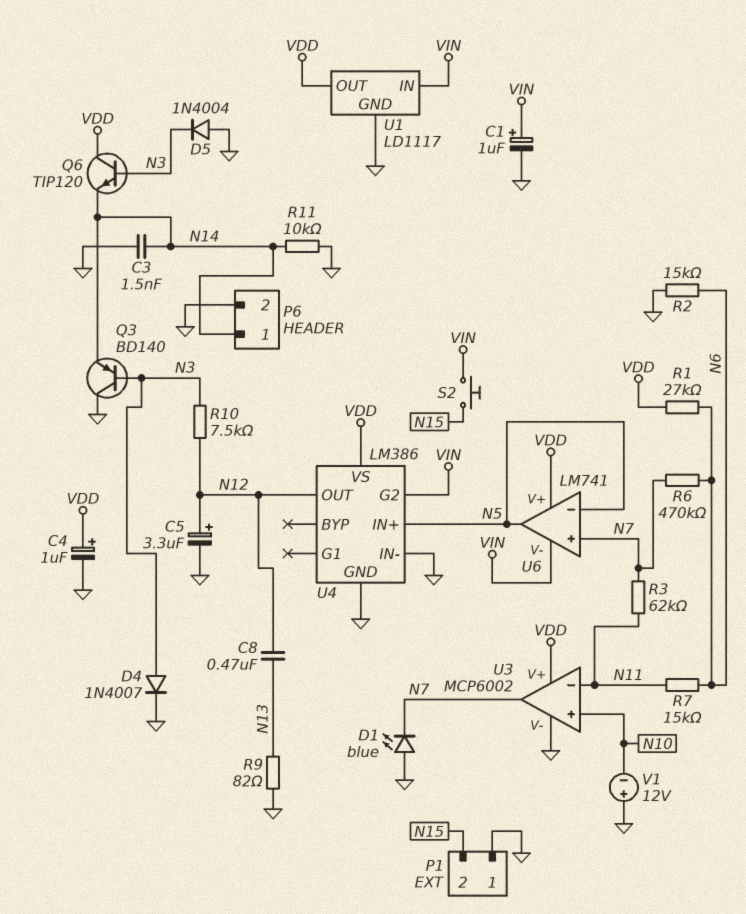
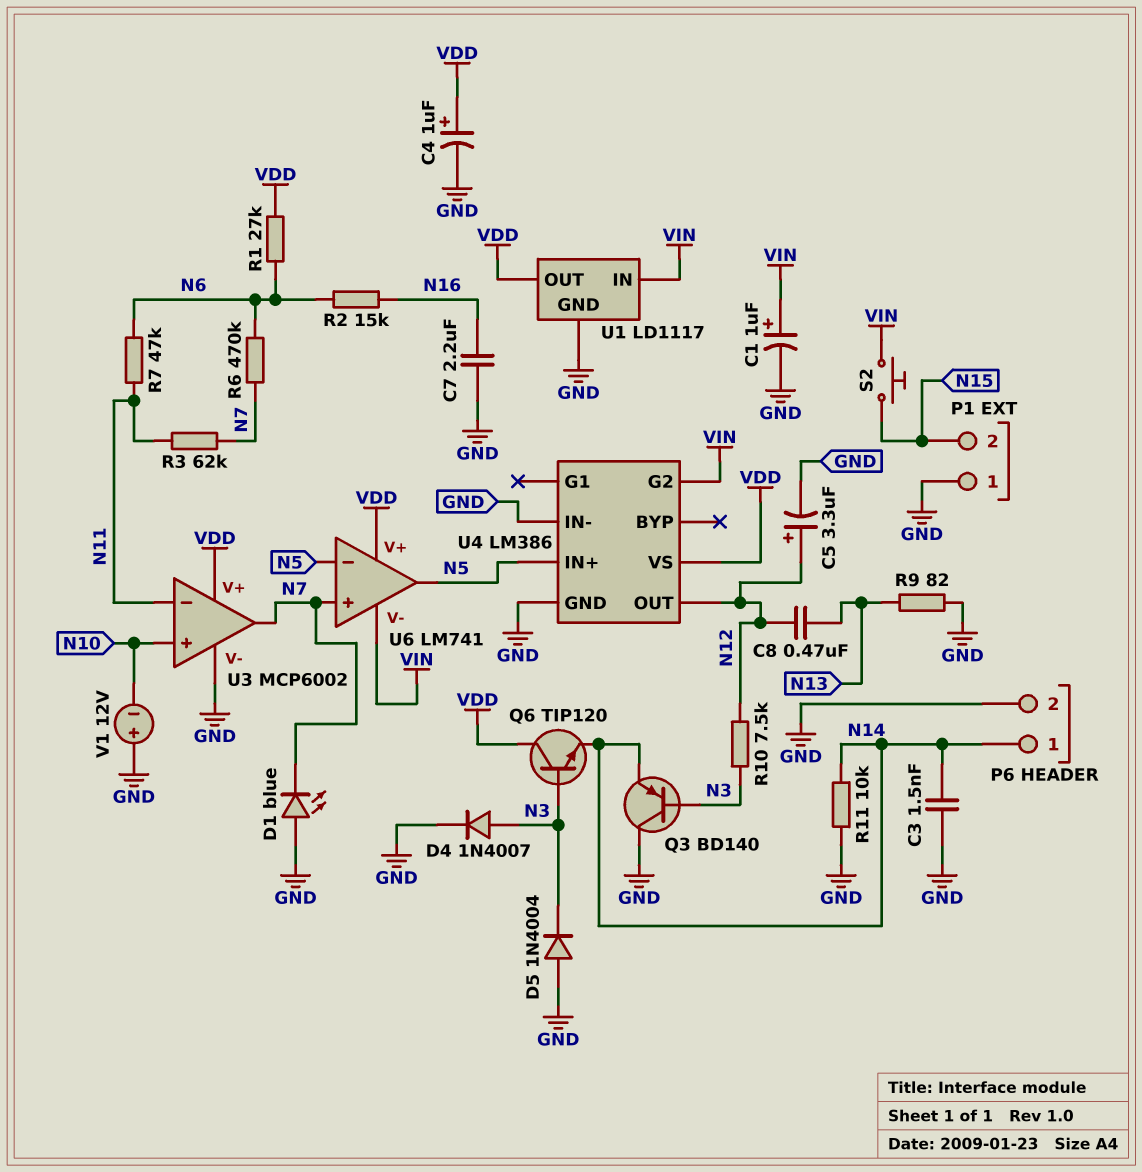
C7: none -> 2.2uF (GND, N16)
R2: 15k (GND, N6) -> 15k (N6, N16)
R7: 15k (N6, N11) -> 47k (N6, N11)

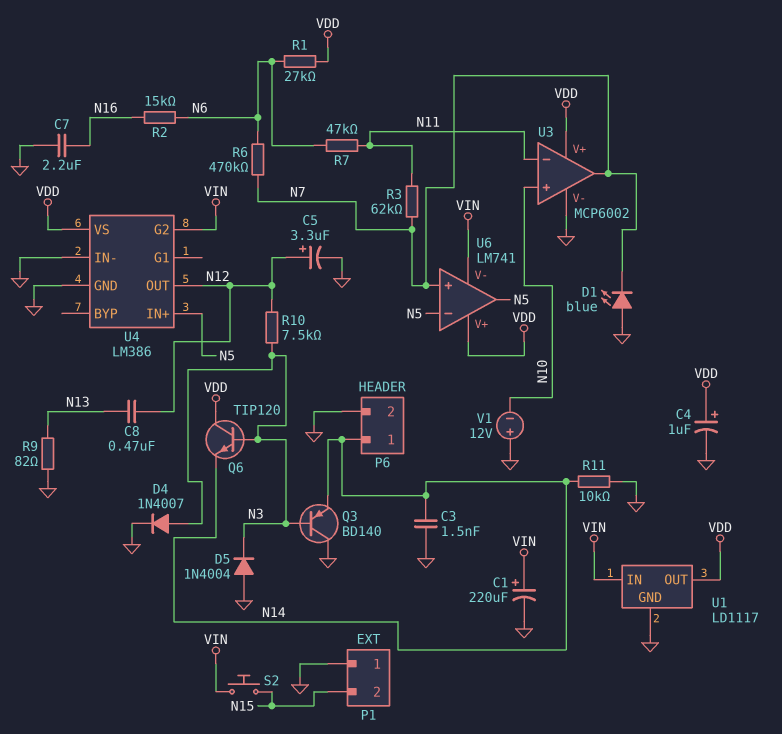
C1: 1uF (plus VIN, minus GND) -> 220uF (plus VIN, minus GND)

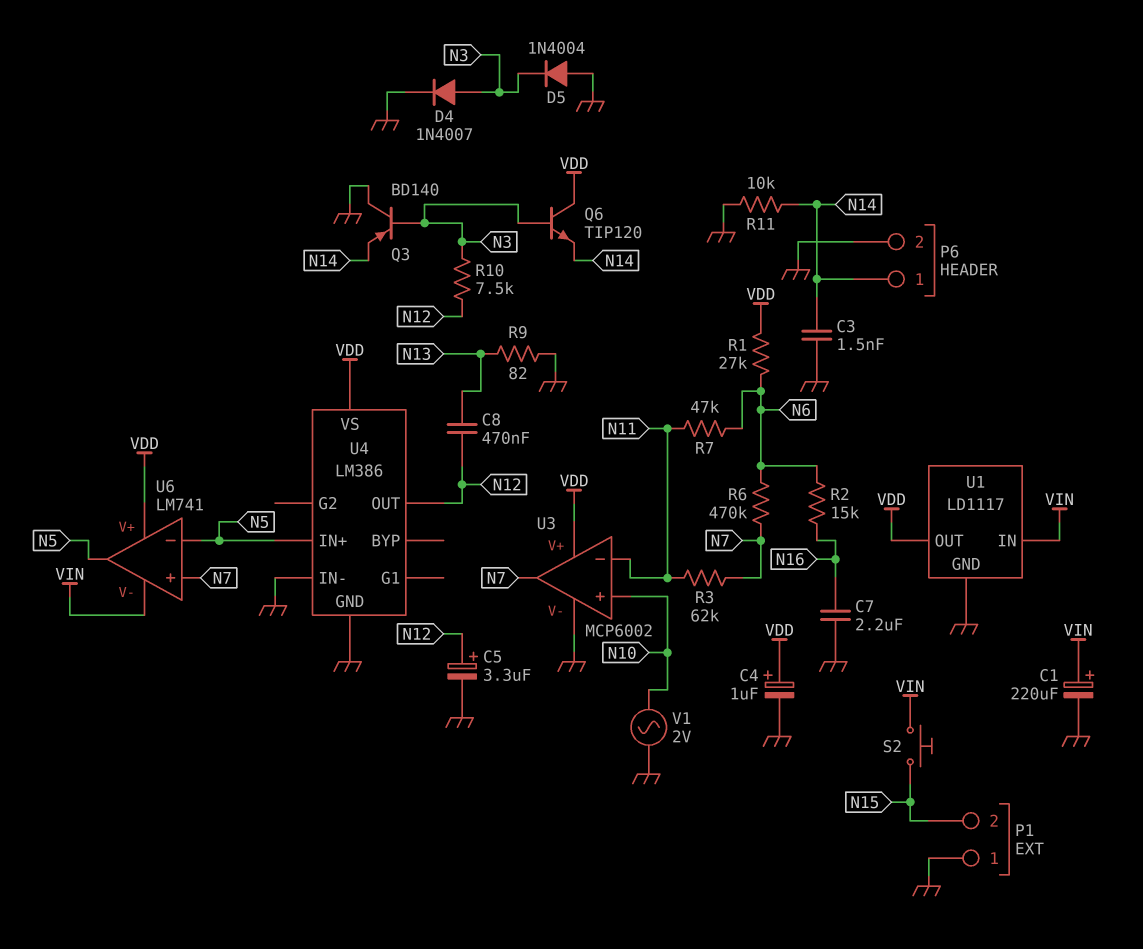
D1: LED blue (A GND, K N7) -> none
U4 pin G2: VIN -> none
V1: 12V (plus GND, minus N10) -> AC 2V (GND, N10)

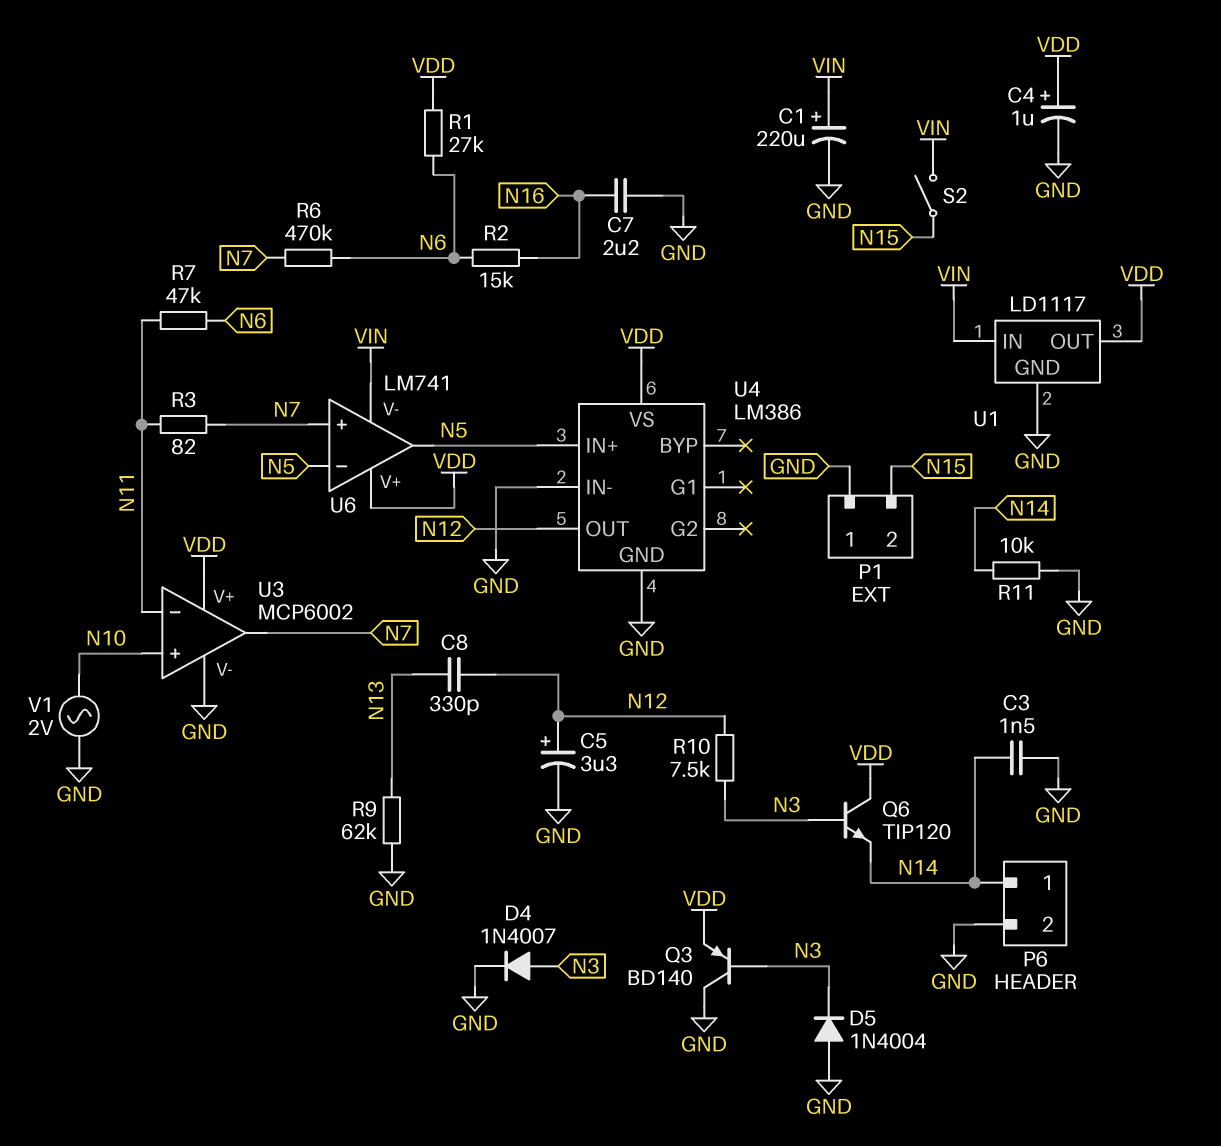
C8: 470nF (N12, N13) -> 330pF (N12, N13)
Q3: PNP BD140 (B N3, C GND, E N14) -> PNP BD140 (B N3, C GND, E VDD)
R3: 62k (N7, N11) -> 82 (N7, N11)
R9: 82 (GND, N13) -> 62k (GND, N13)
S2: button (N15, VIN) -> switch (N15, VIN)

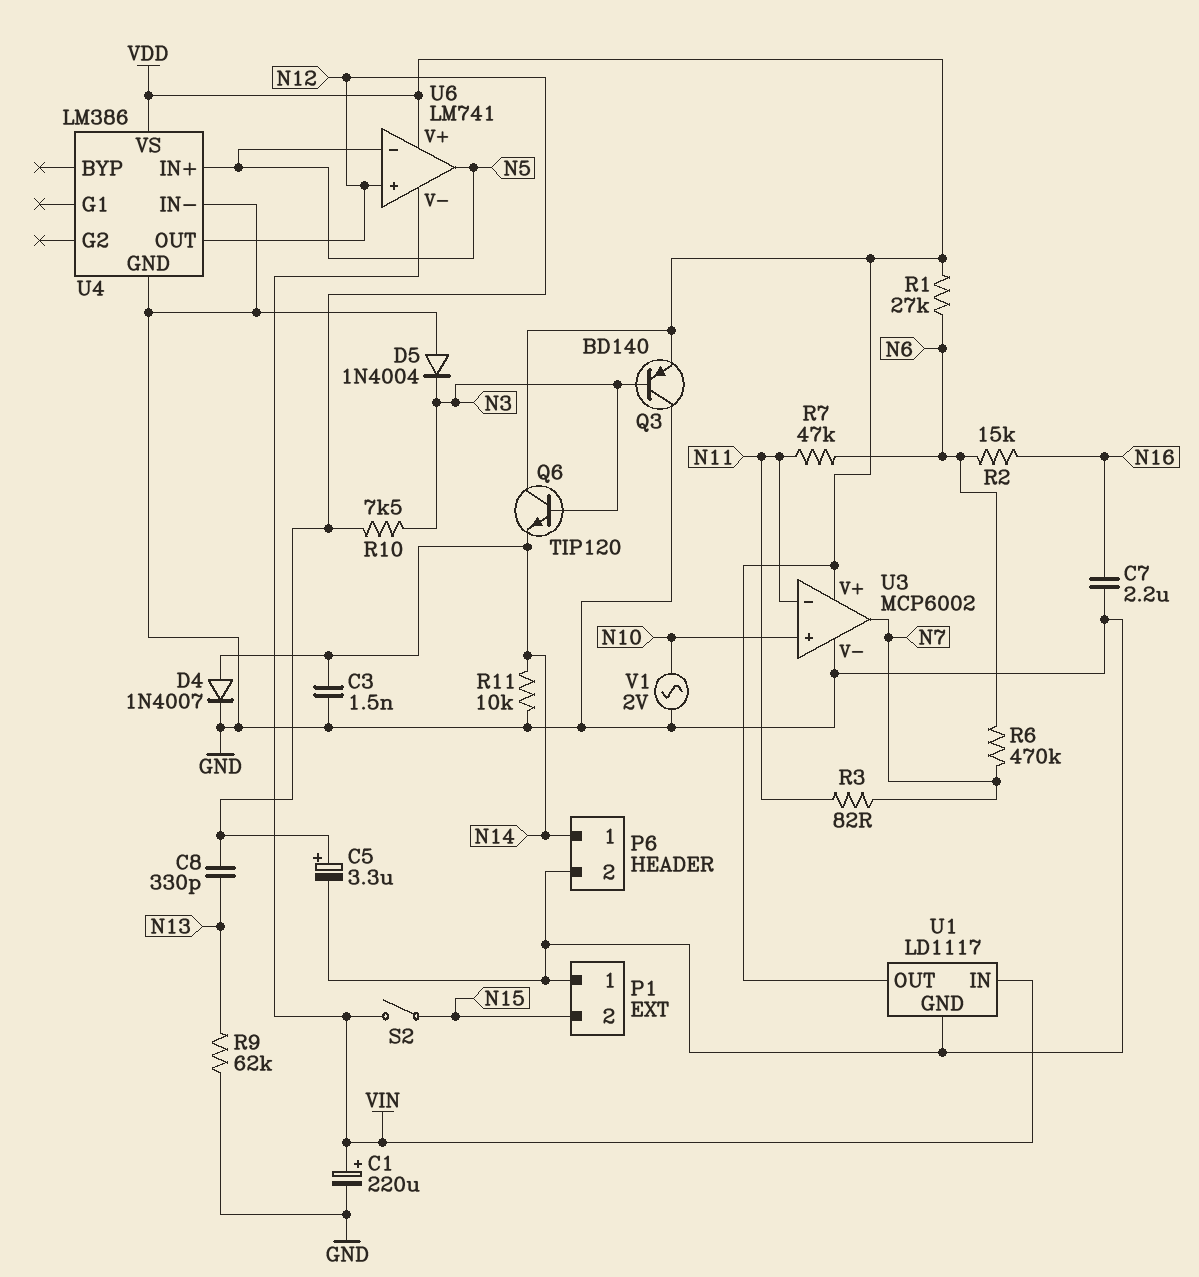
C4: 1uF (plus VDD, minus GND) -> none
D4: diode 1N4007 (A N3, K GND) -> diode 1N4007 (A N14, K GND)
U6 pin in+: N7 -> N12

